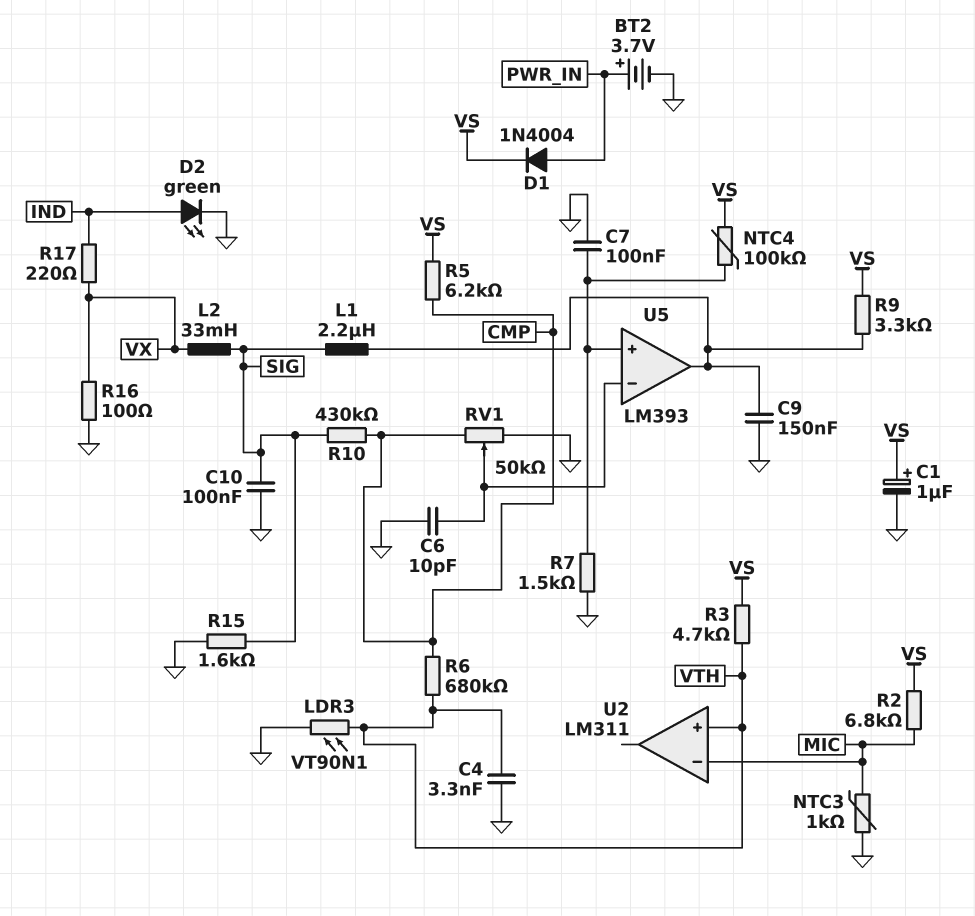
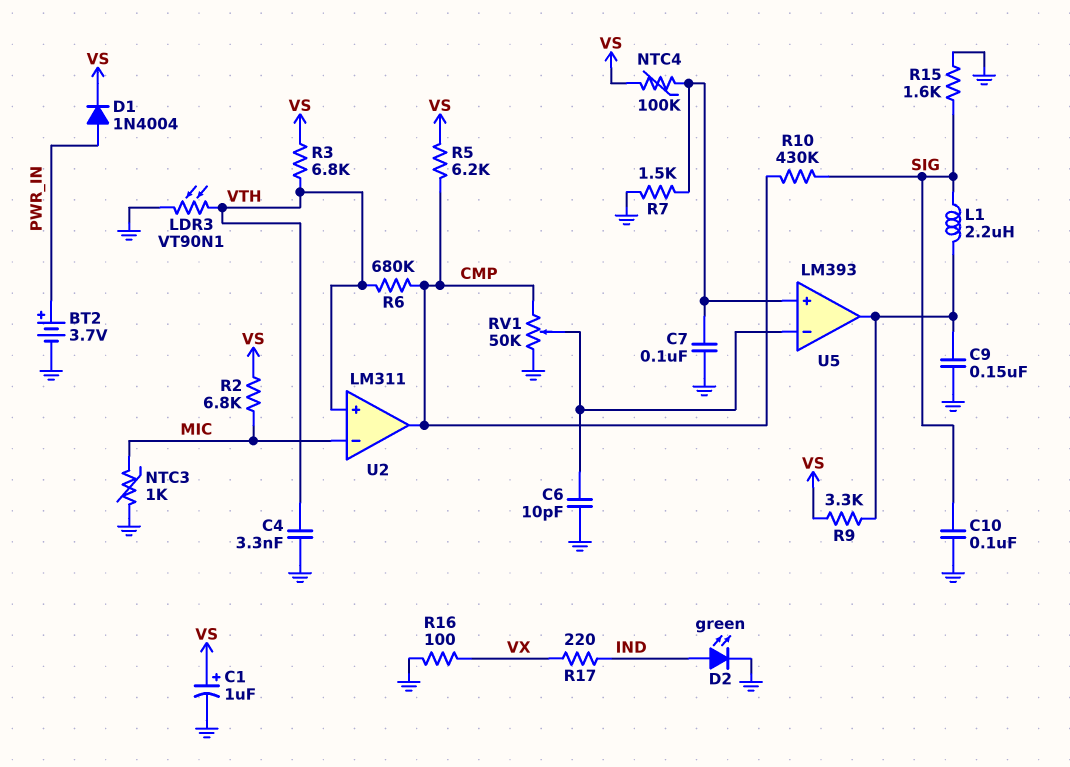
L2: 33mH (SIG, VX) -> none
R3: 4.7k (VS, VTH) -> 6.8k (VS, VTH)
U2 pin out: none -> CMP

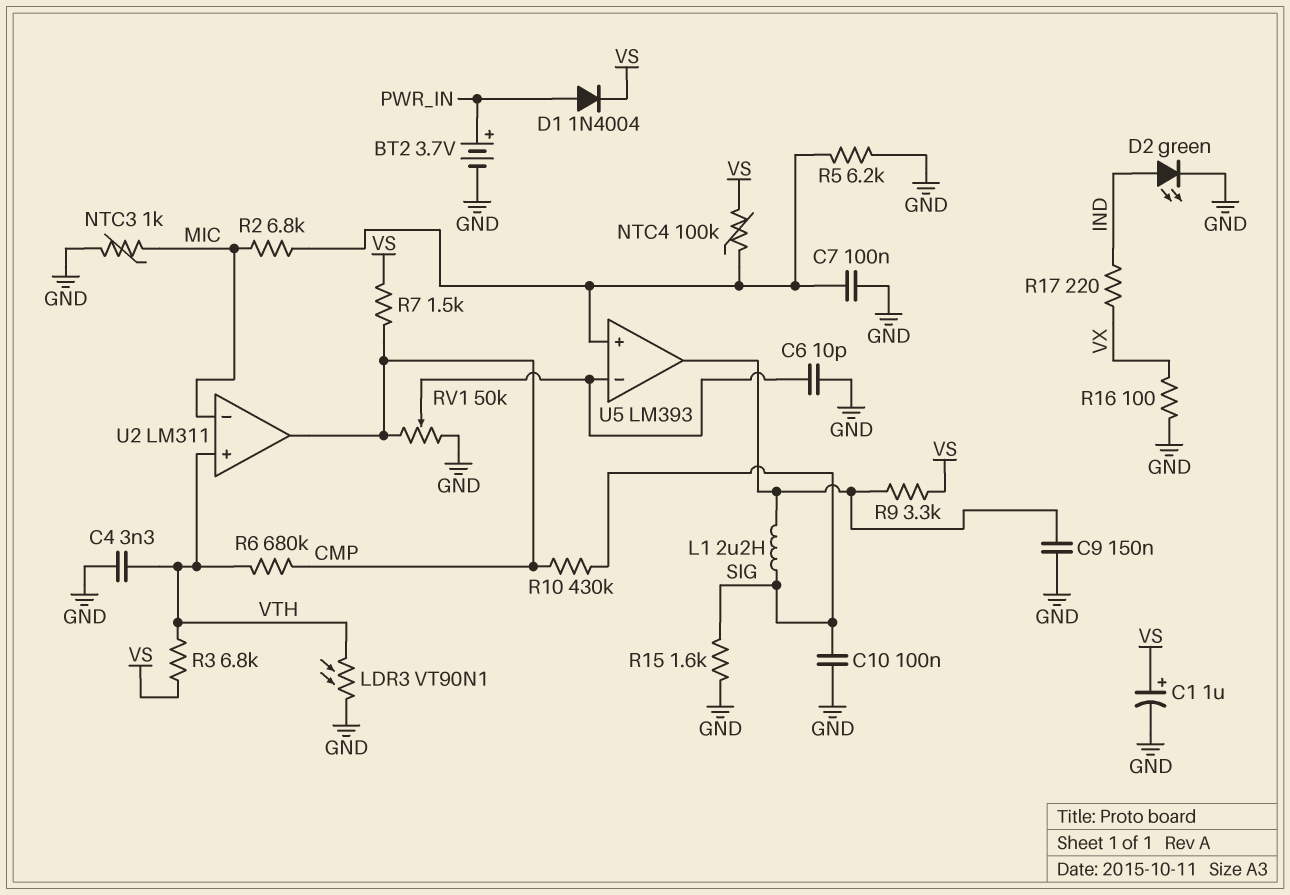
R2: 6.8k (MIC, VS) -> 6.8k (MIC, U5/in+)
R5: 6.2k (CMP, VS) -> 6.2k (GND, U5/in+)
R7: 1.5k (GND, U5/in+) -> 1.5k (CMP, VS)

